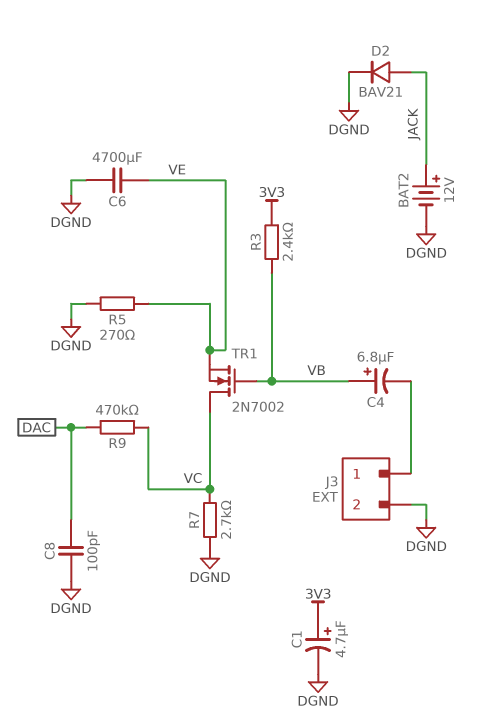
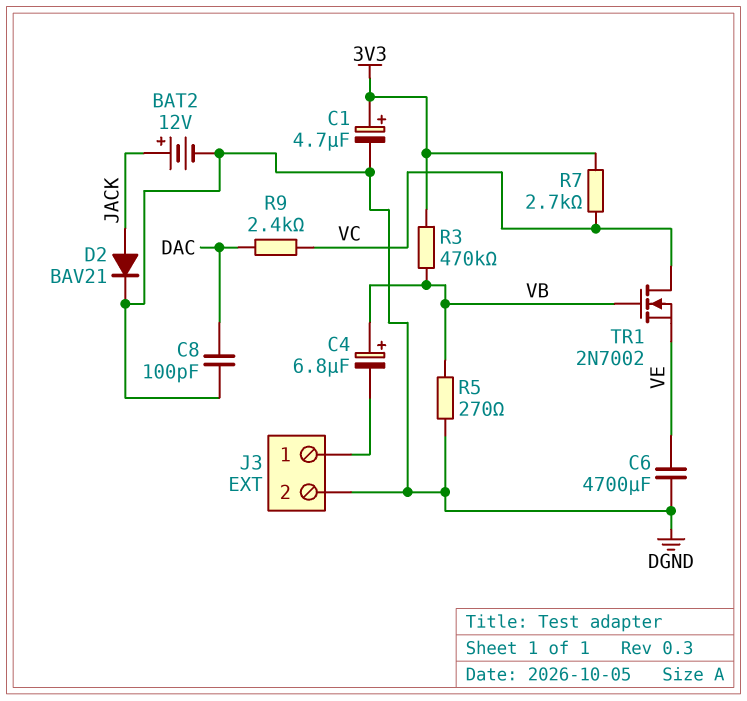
R3: 2.4k (3V3, VB) -> 470k (3V3, VB)
R5: 270 (DGND, VE) -> 270 (DGND, VB)
R7: 2.7k (DGND, VC) -> 2.7k (3V3, VC)
R9: 470k (DAC, VC) -> 2.4k (DAC, VC)

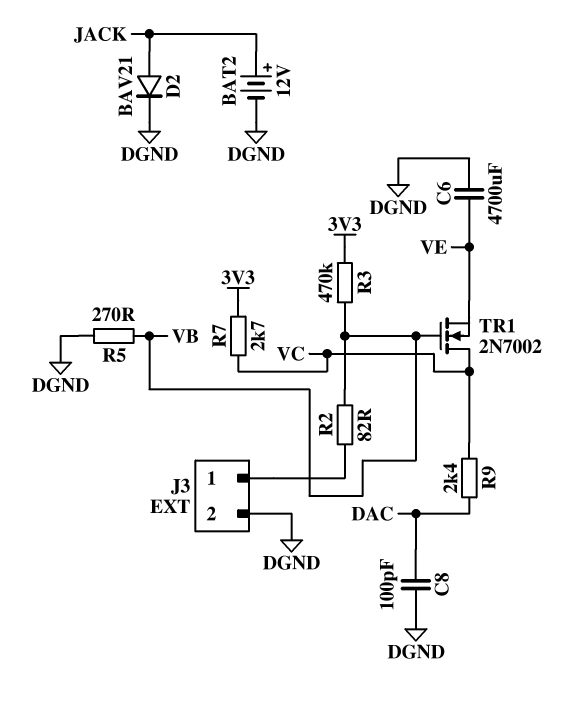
C1: 4.7uF (plus 3V3, minus DGND) -> none
C4: 6.8uF (plus VB, minus J3/1) -> none
R2: none -> 82 (J3/1, VB)

